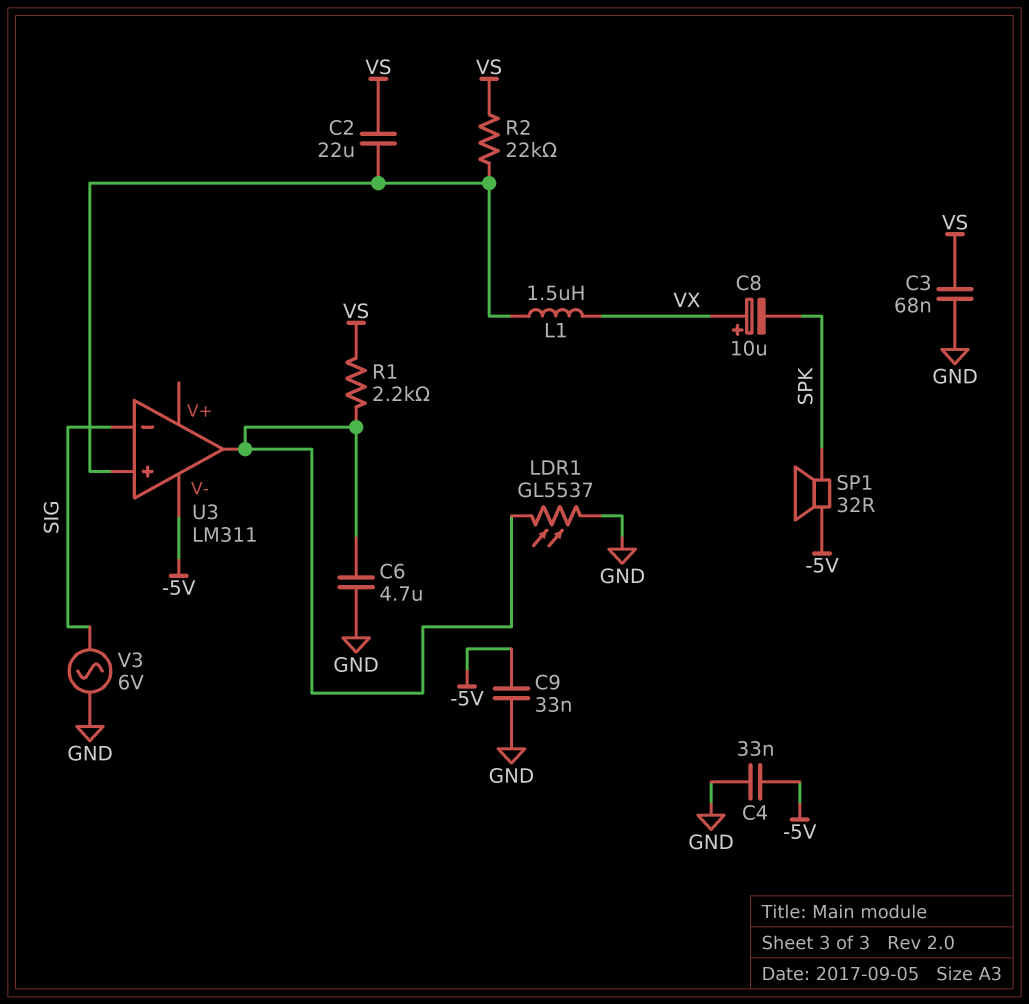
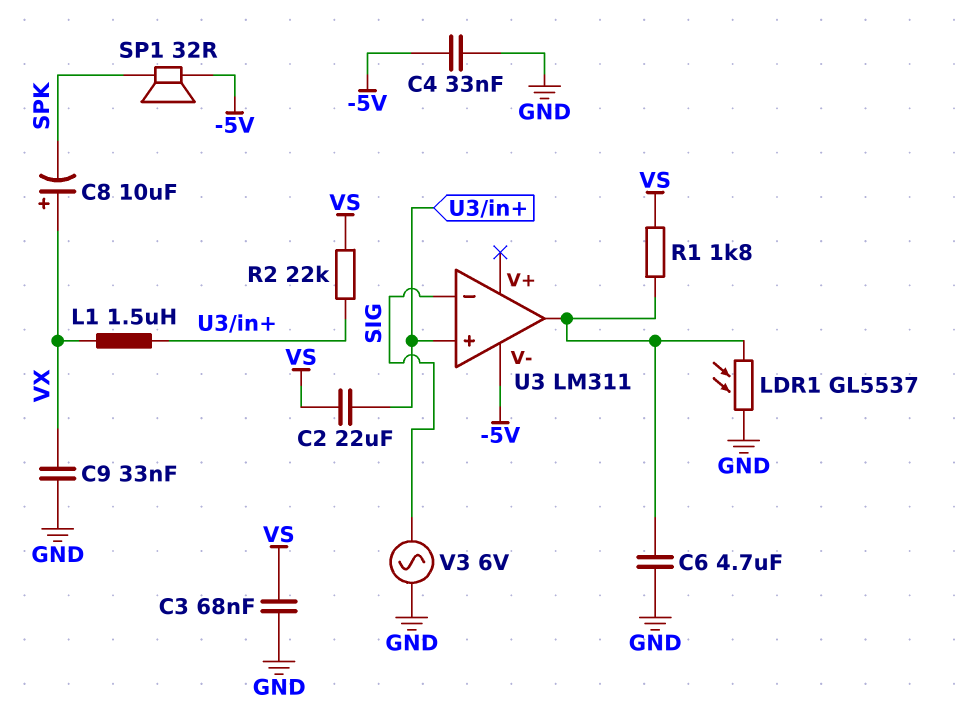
C9: 33nF (-5V, GND) -> 33nF (GND, VX)
R1: 2.2k (U3/out, VS) -> 1.8k (U3/out, VS)

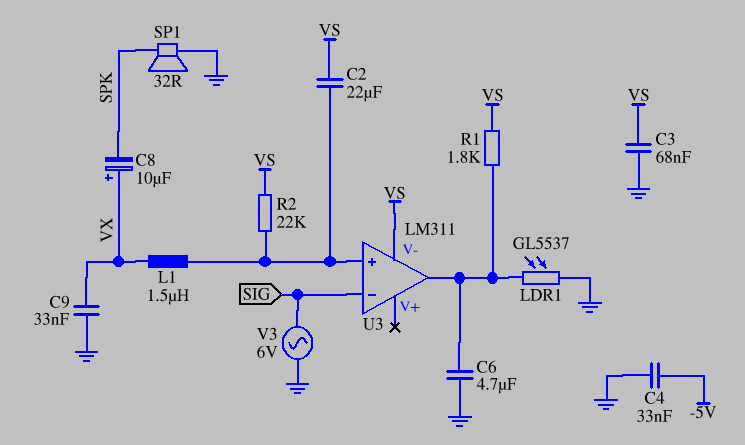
SP1: speaker 32R (-5V, SPK) -> speaker 32R (GND, SPK)
U3 pin V-: -5V -> VS

